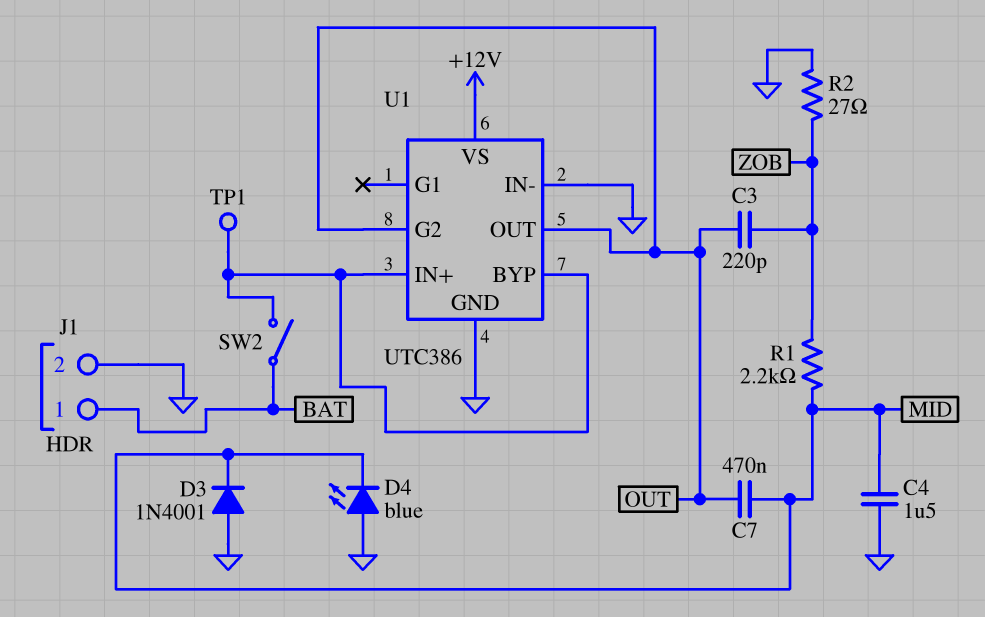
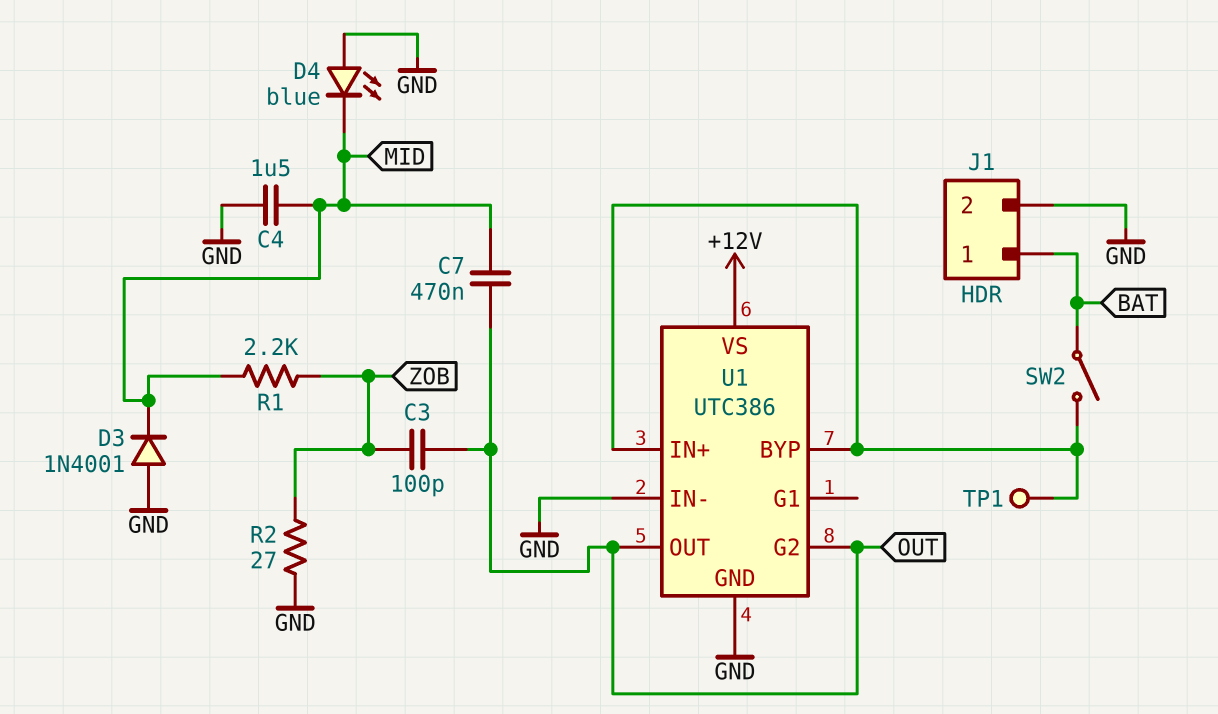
C3: 220pF (OUT, ZOB) -> 100pF (OUT, ZOB)

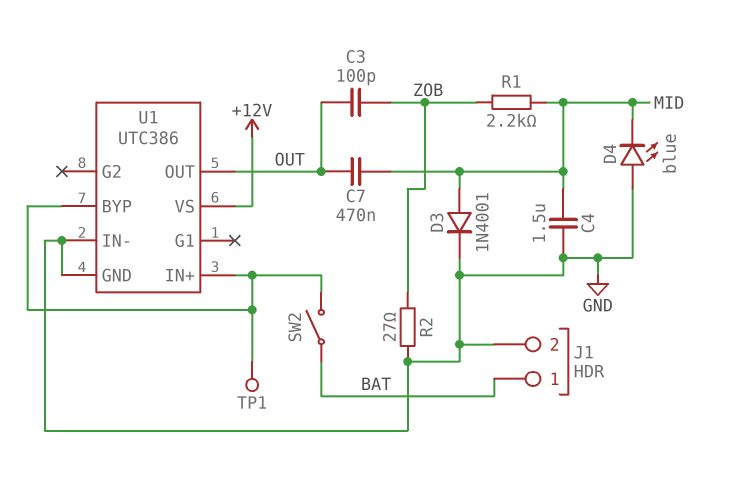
D3: diode 1N4001 (A GND, K MID) -> diode 1N4001 (A MID, K GND)
U1 pin G2: OUT -> none

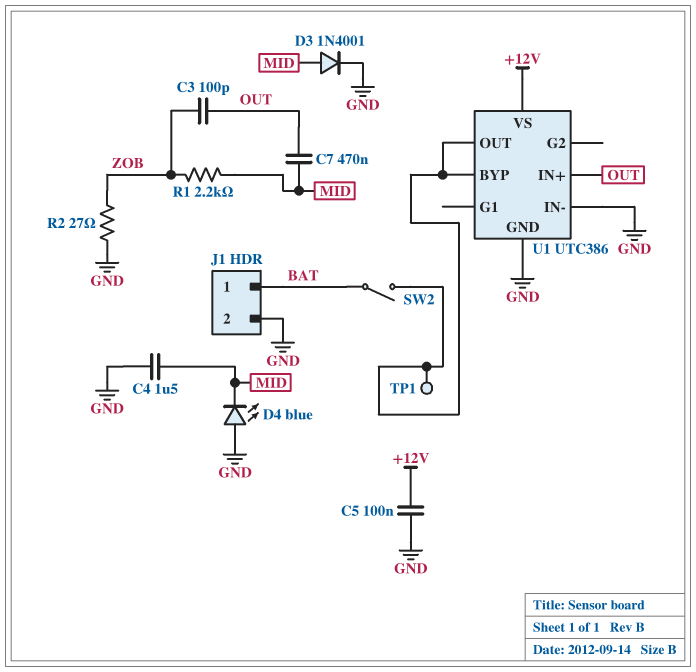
C5: none -> 100nF (+12V, GND)
U1 pin IN+: U1/BYP -> OUT
U1 pin OUT: OUT -> U1/BYP

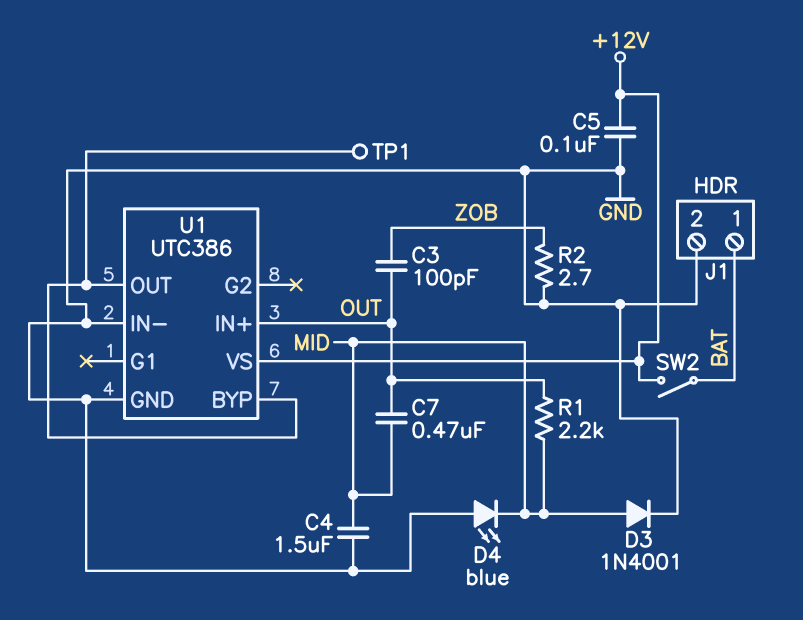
R1: 2.2k (MID, ZOB) -> 2.2k (MID, OUT)
R2: 27 (GND, ZOB) -> 2.7 (GND, ZOB)
SW2: switch (BAT, U1/BYP) -> switch (+12V, BAT)

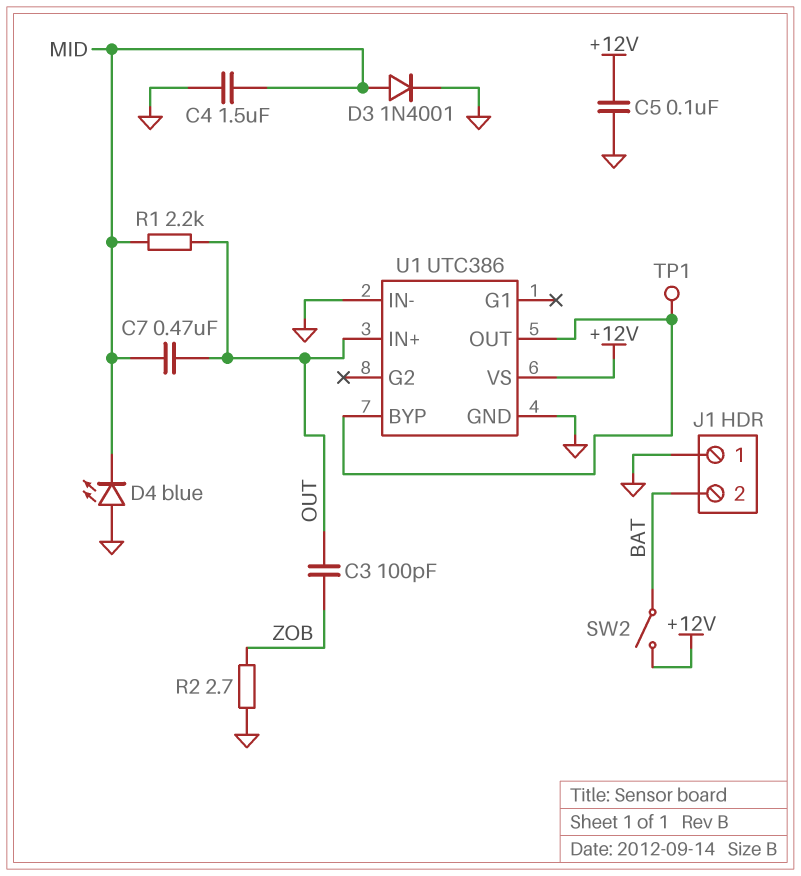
J1 pin 1: BAT -> GND
J1 pin 2: GND -> BAT

